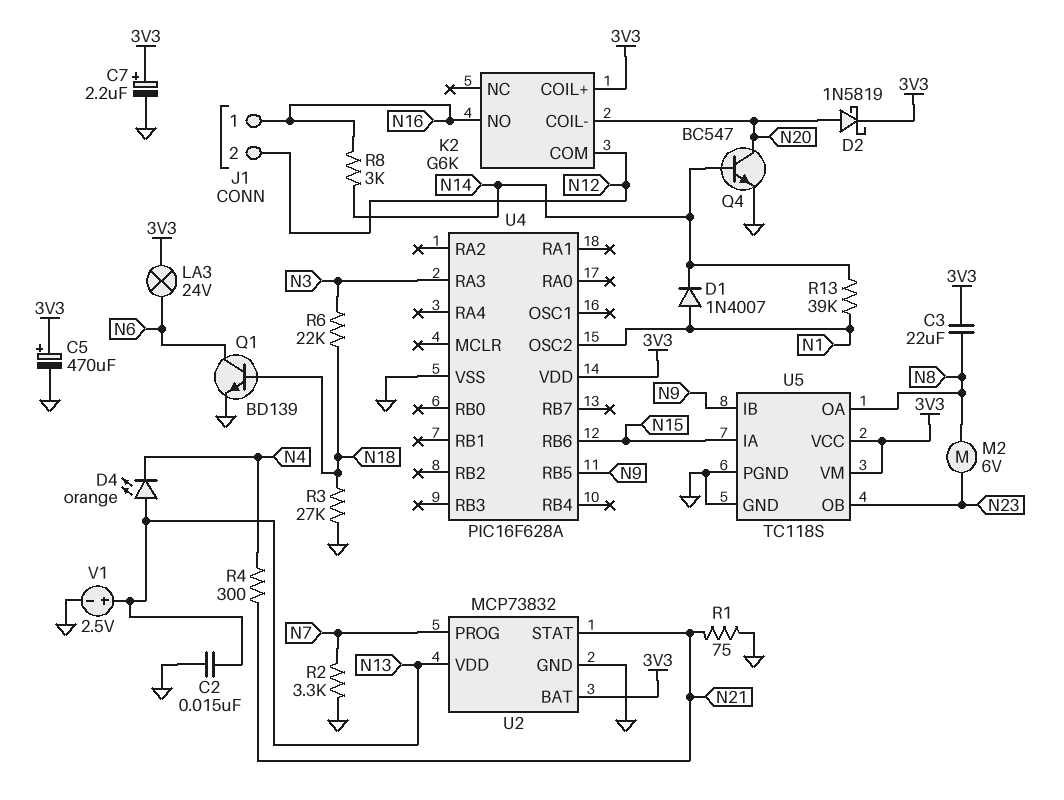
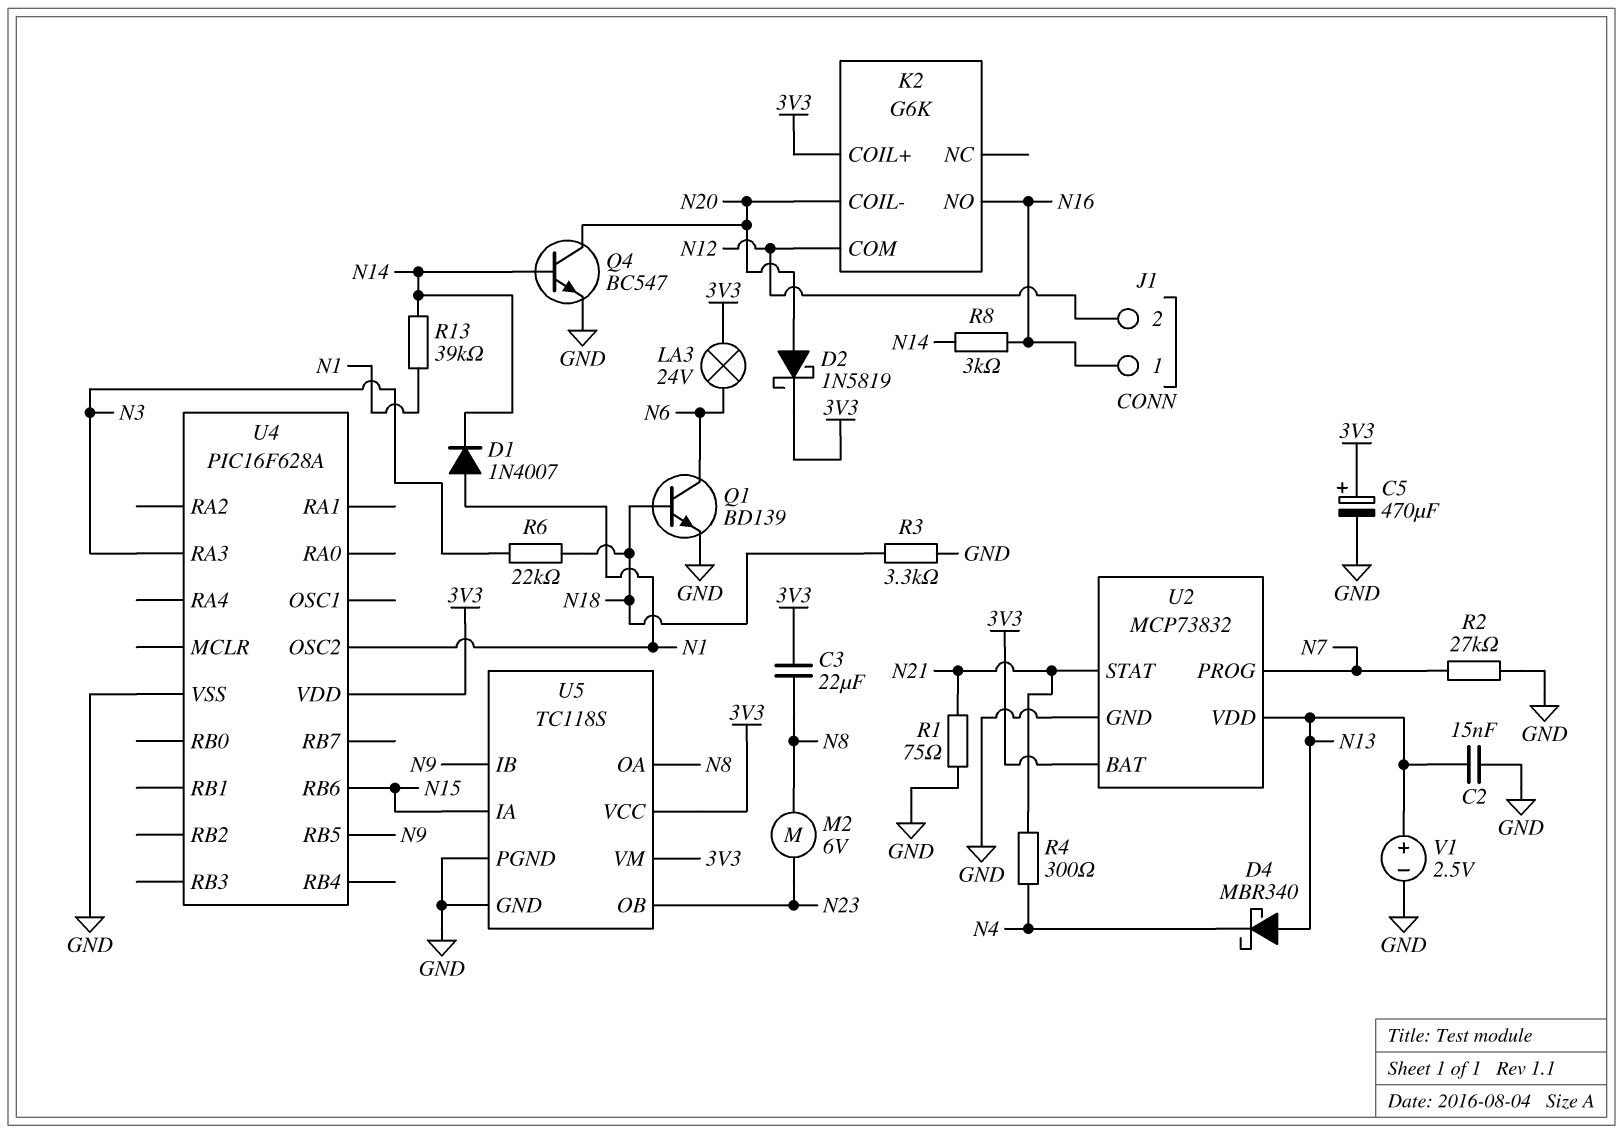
C7: 2.2uF (plus 3V3, minus GND) -> none
D4: LED orange (A N13, K N4) -> schottky MBR340 (A N13, K N4)
R2: 3.3k (GND, N7) -> 27k (GND, N7)
R3: 27k (GND, N18) -> 3.3k (GND, N18)

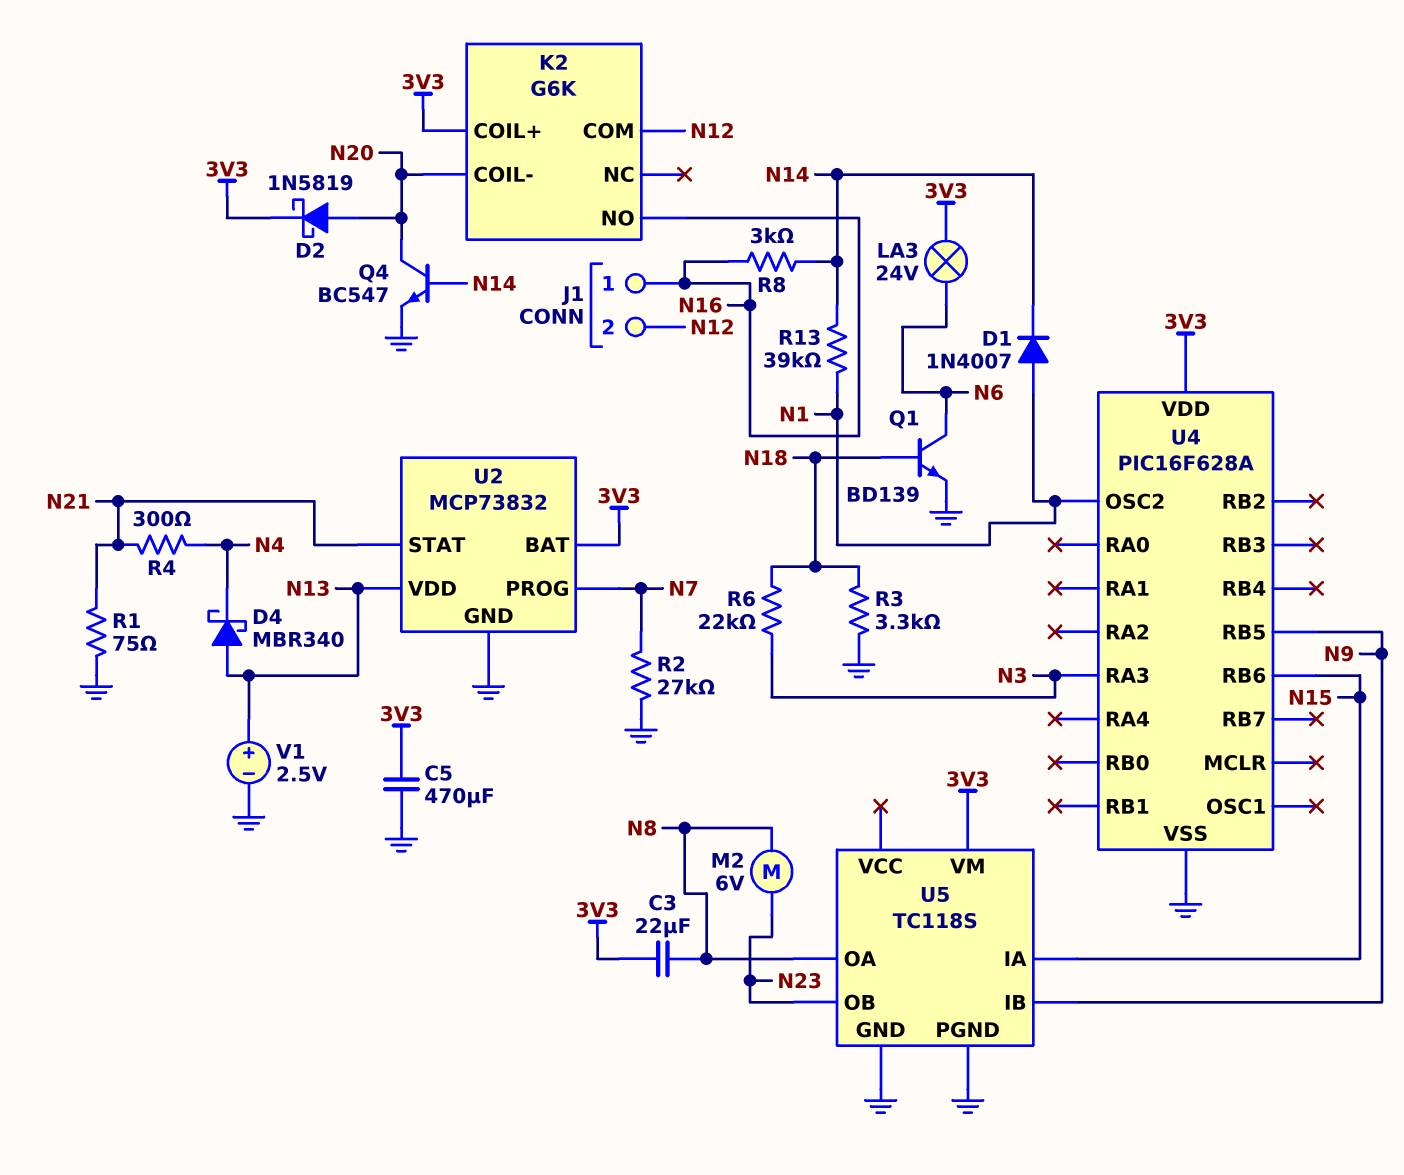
C2: 15nF (GND, N13) -> none
C5: 470uF (plus 3V3, minus GND) -> 470uF (3V3, GND)
U5 pin VCC: 3V3 -> none

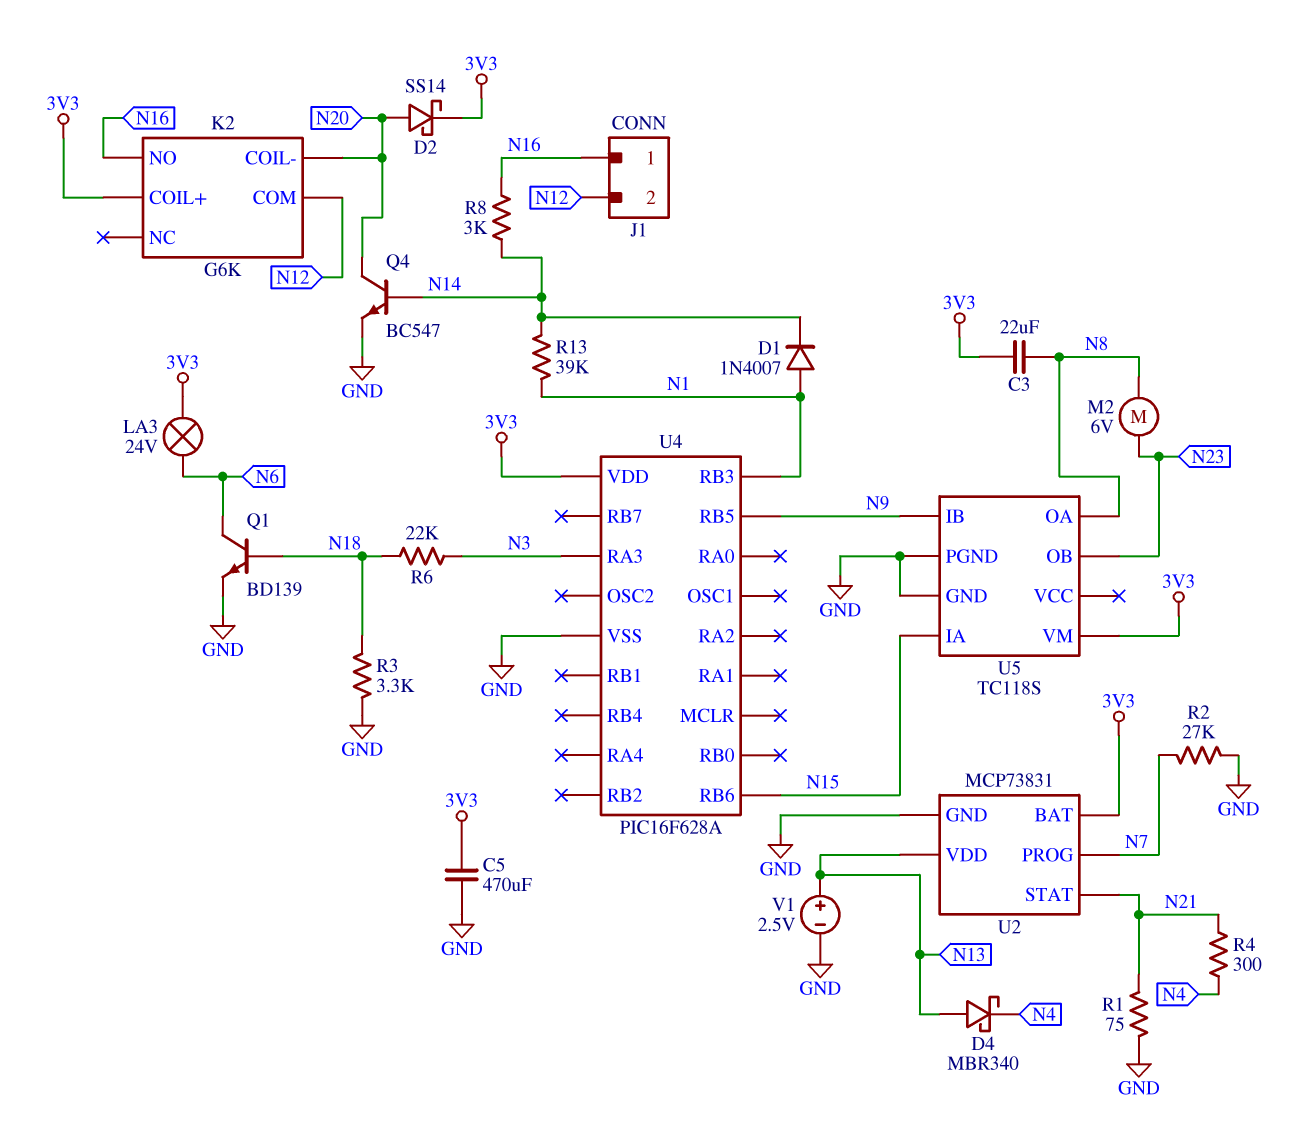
D2: schottky 1N5819 (A N20, K 3V3) -> schottky SS14 (A N20, K 3V3)
U2: MCP73832 -> MCP73831
U4 pin OSC2: N1 -> none
U4 pin RB3: none -> N1

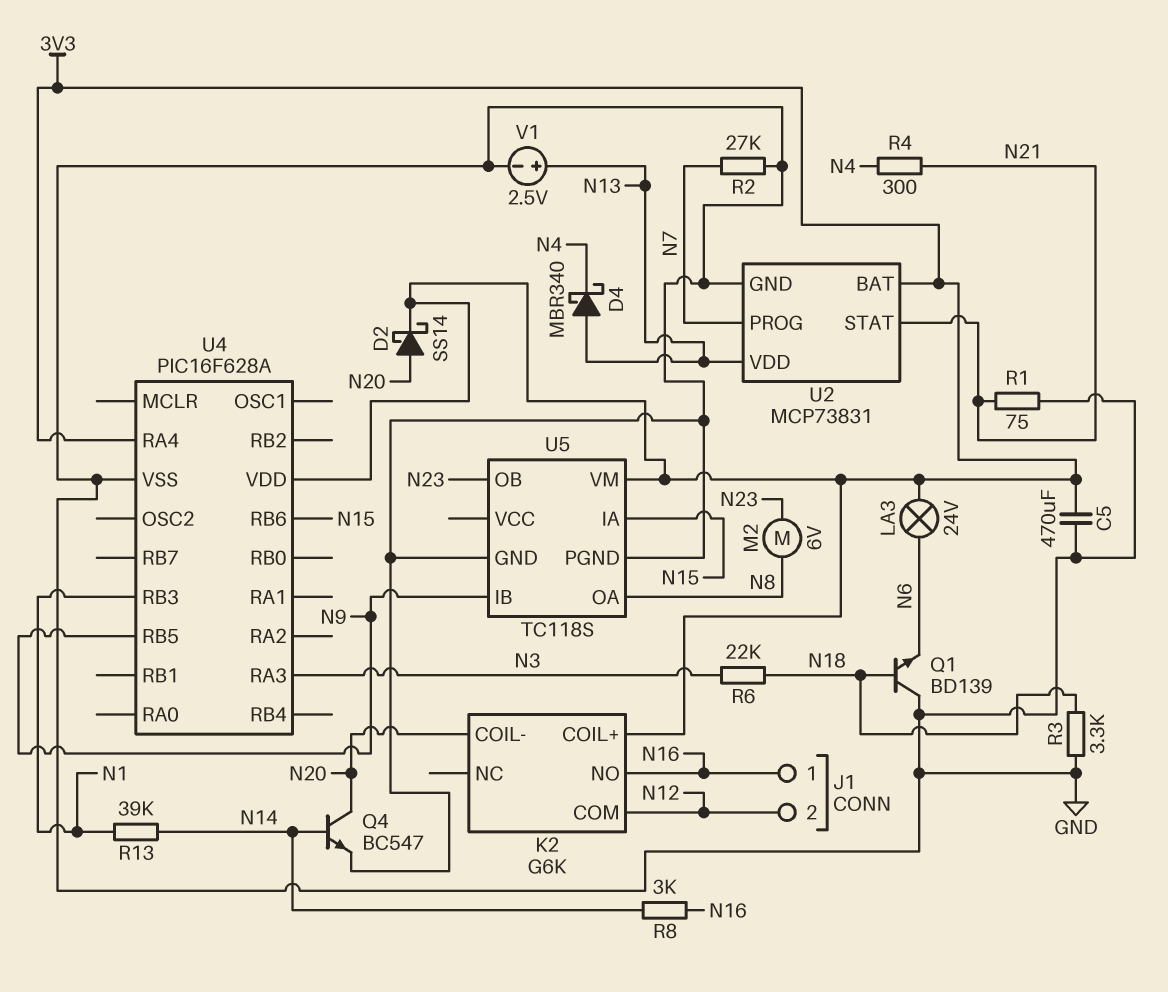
C3: 22uF (3V3, N8) -> none
D1: diode 1N4007 (A N1, K N14) -> none
Q1: NPN BD139 (B N18, C N6, E GND) -> NPN BD139 (B N18, C GND, E N6)
U4 pin RA4: none -> 3V3

